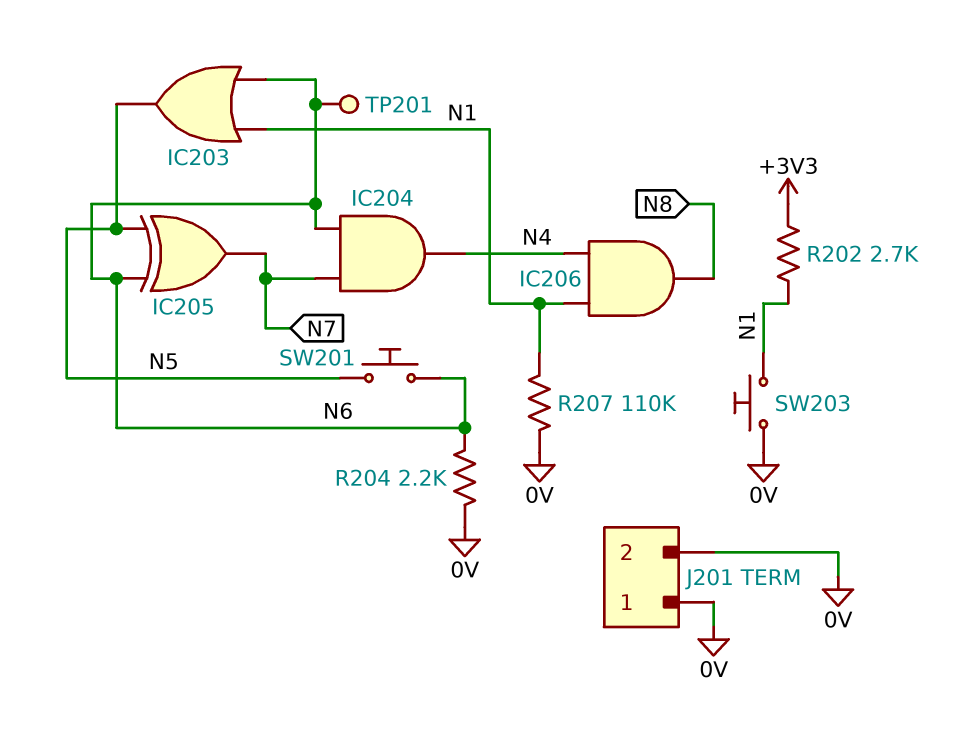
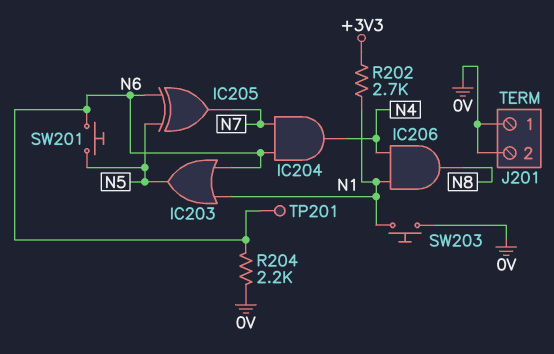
R207: 110k (0V, N1) -> none

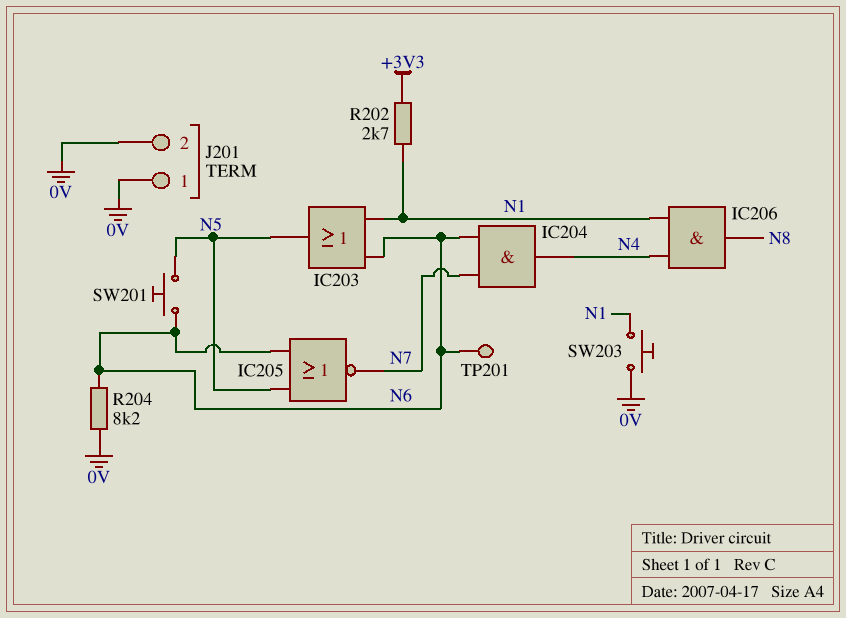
IC205: XOR (in N5, in N6, out N7) -> NOR (in N5, in N6, out N7)
R204: 2.2k (0V, N6) -> 8.2k (0V, N6)

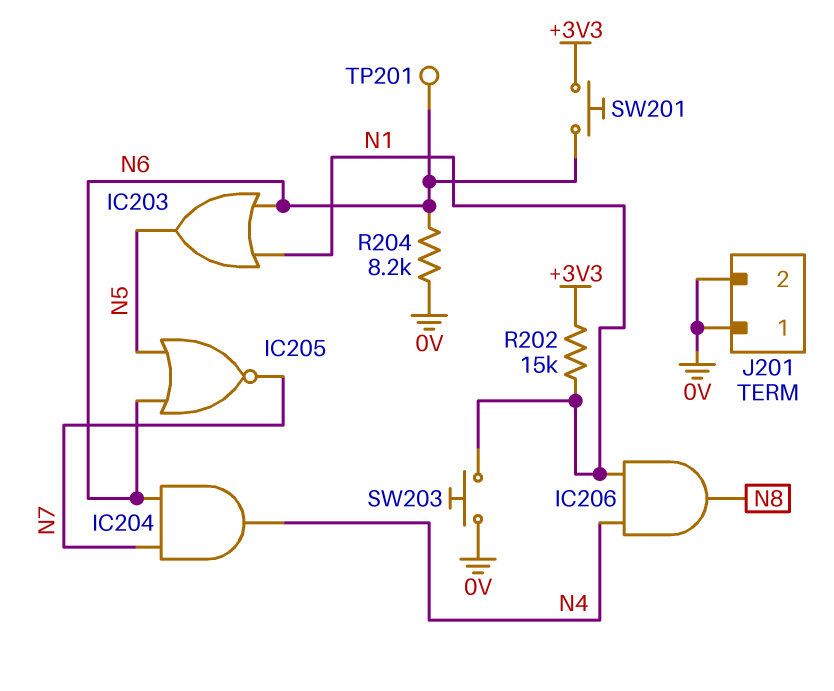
R202: 2.7k (+3V3, N1) -> 15k (+3V3, N1)
SW201: button (N5, N6) -> button (+3V3, N6)

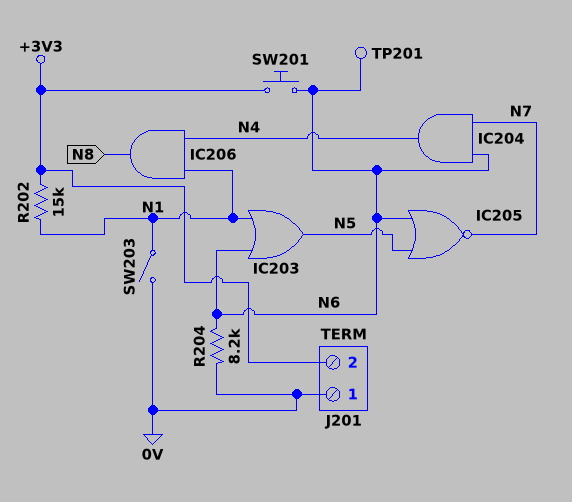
J201 pin 2: 0V -> +3V3
SW203: button (0V, N1) -> switch (0V, N1)

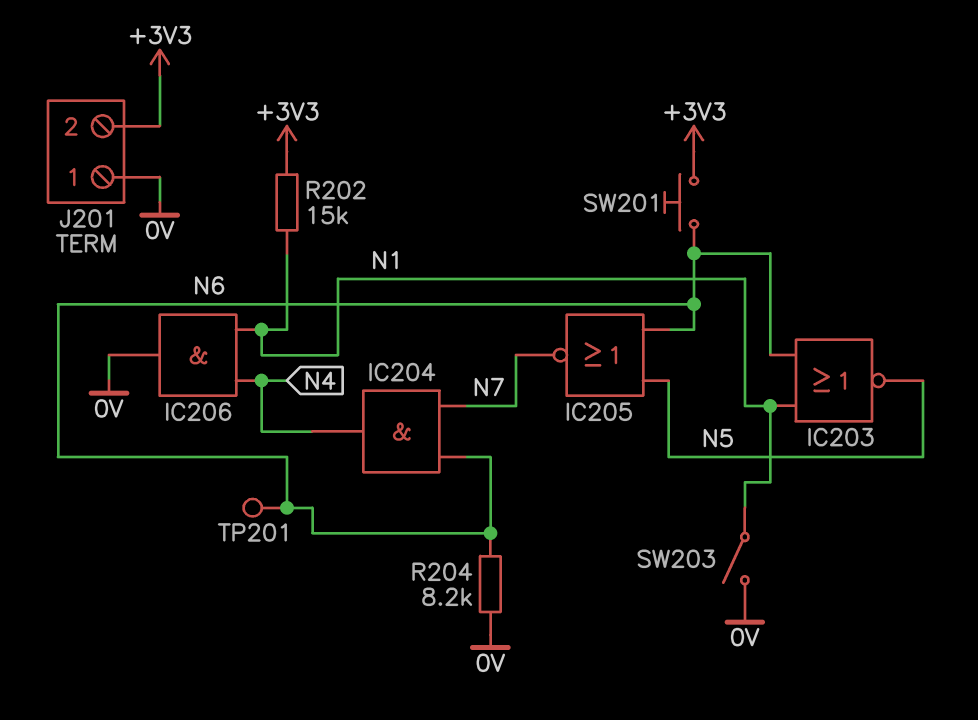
IC203: OR (in N1, in N6, out N5) -> NOR (in N1, in N6, out N5)
IC206: AND (in N1, in N4, out N8) -> AND (in N1, in N4, out 0V)

